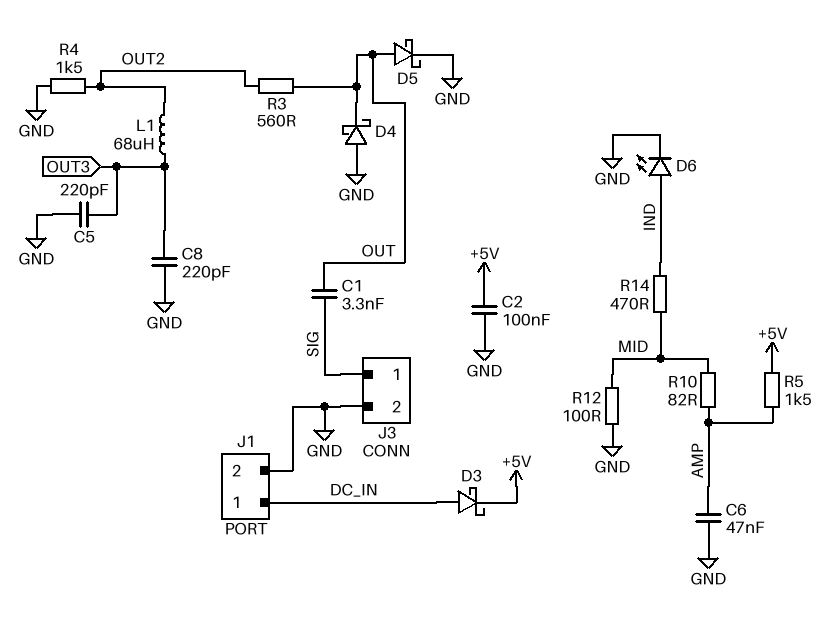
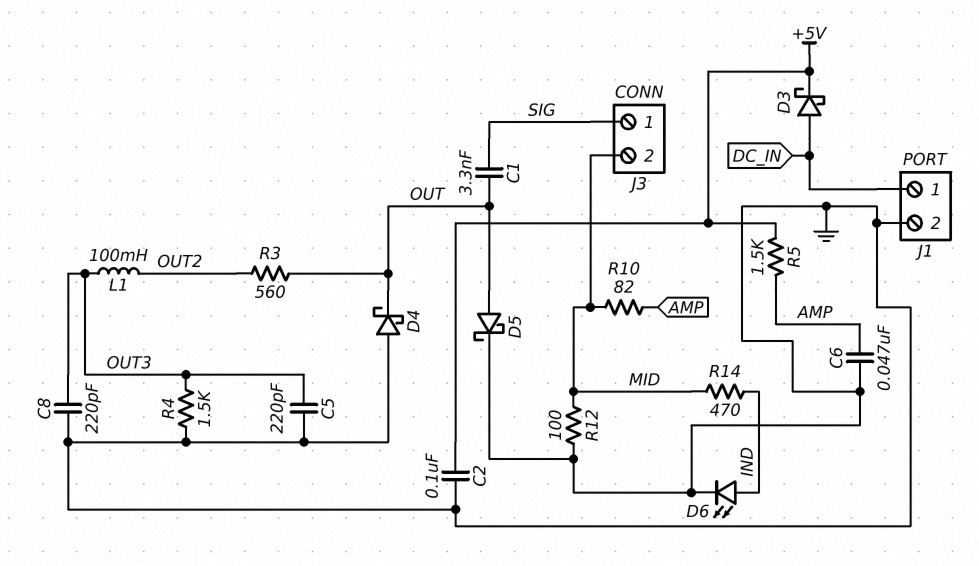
J3 pin 2: GND -> MID
L1: 68uH (OUT2, OUT3) -> 100mH (OUT2, OUT3)
R4: 1.5k (GND, OUT2) -> 1.5k (GND, OUT3)

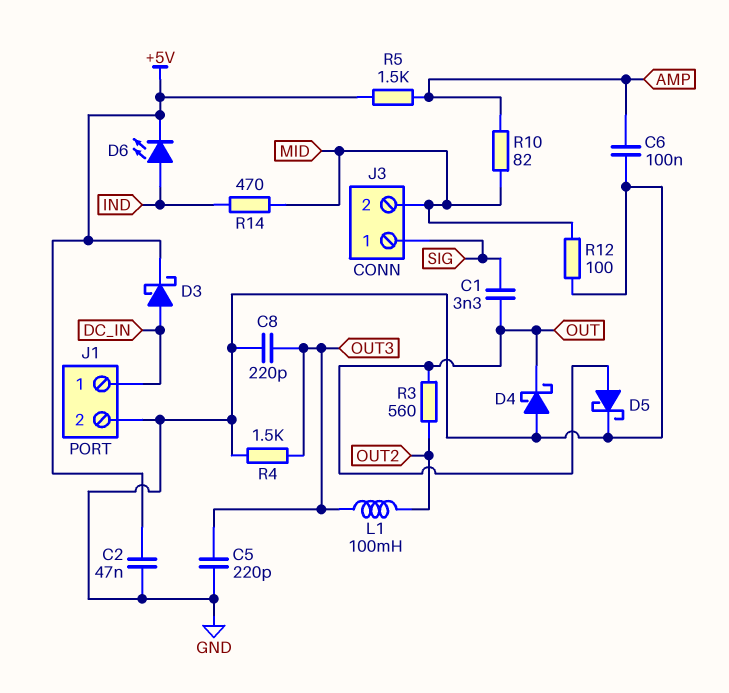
C2: 100nF (+5V, GND) -> 47nF (+5V, GND)
C6: 47nF (AMP, GND) -> 100nF (AMP, GND)
D6: LED (A IND, K GND) -> LED (A IND, K +5V)

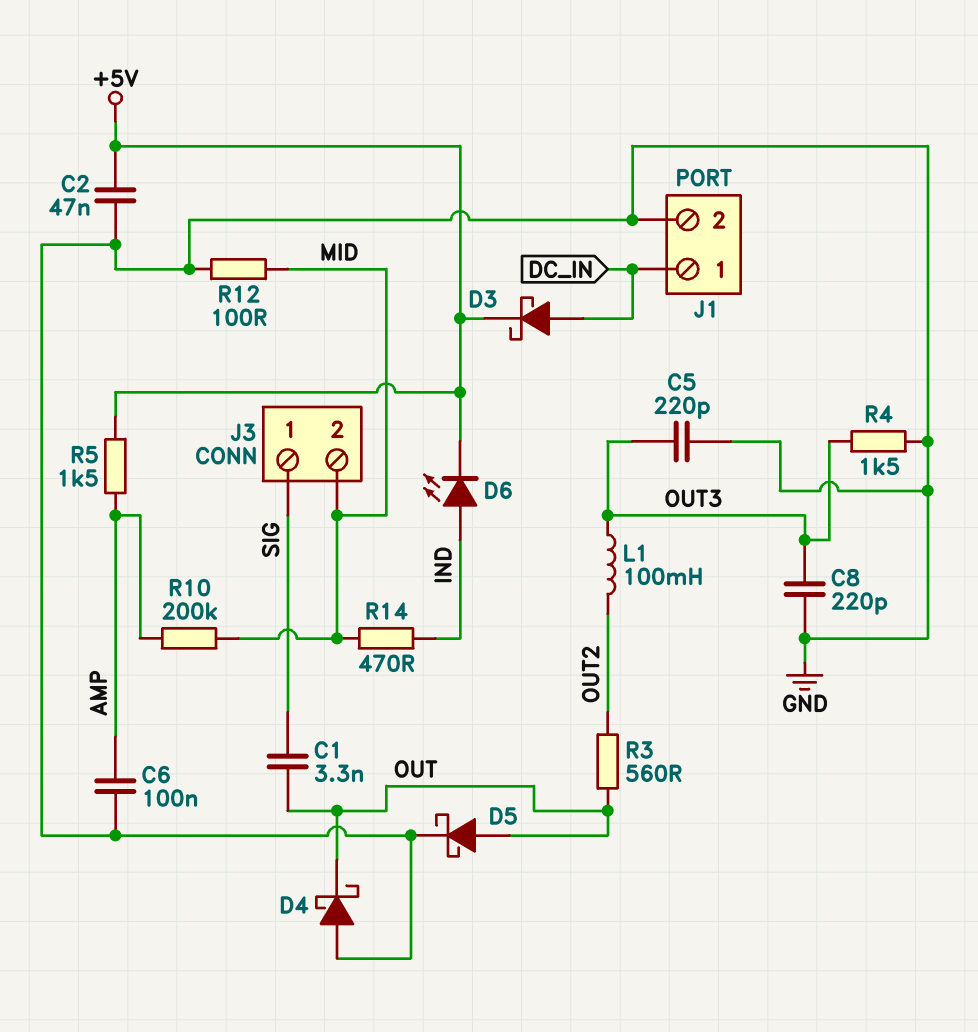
R10: 82 (AMP, MID) -> 200k (AMP, MID)

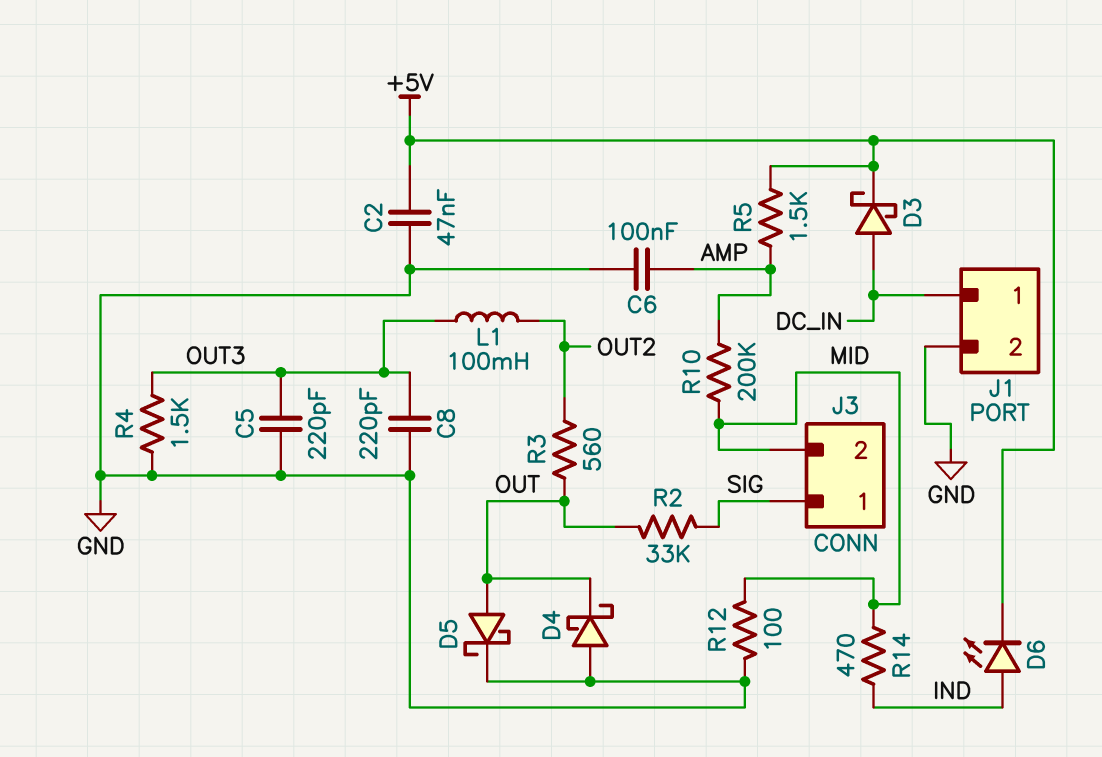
C1: 3.3nF (OUT, SIG) -> none
R2: none -> 33k (OUT, SIG)

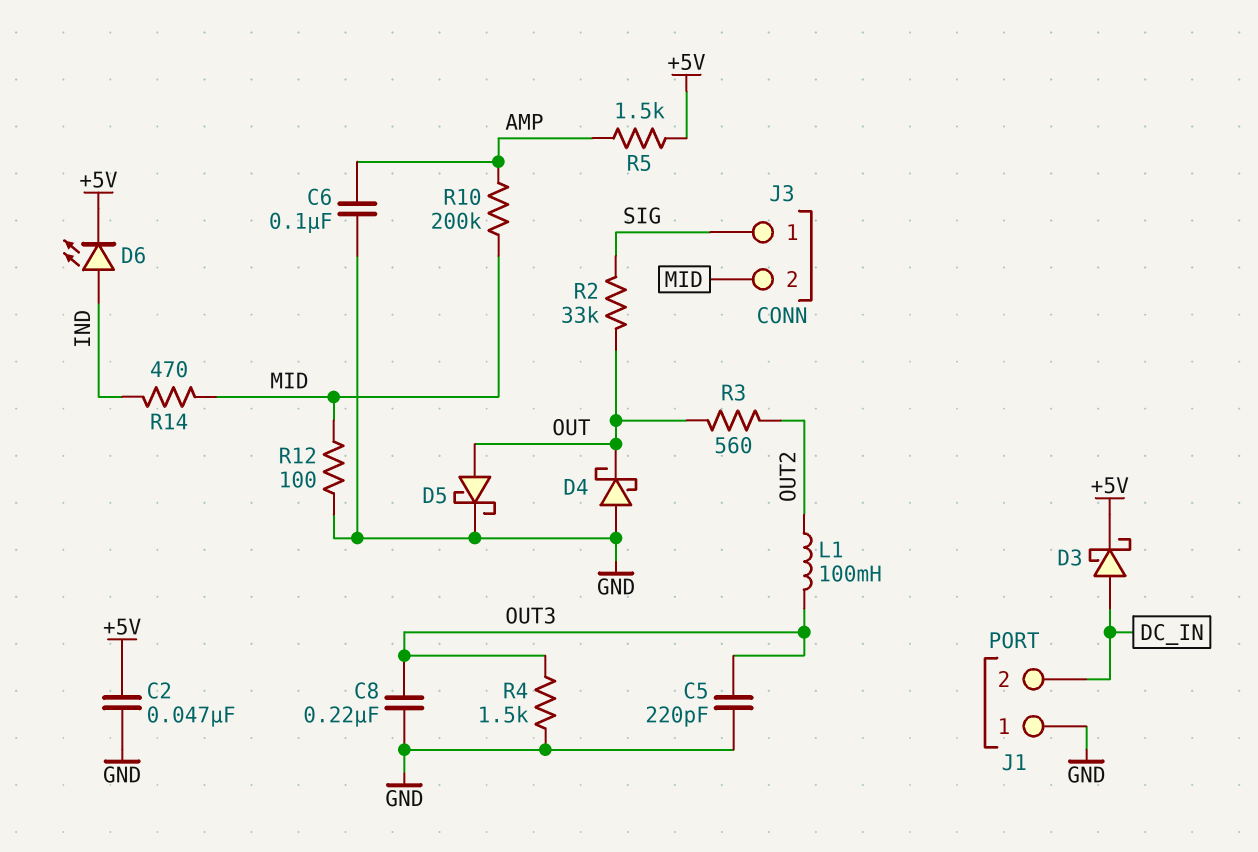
C8: 220pF (GND, OUT3) -> 220nF (GND, OUT3)
J1 pin 1: DC_IN -> GND
J1 pin 2: GND -> DC_IN

